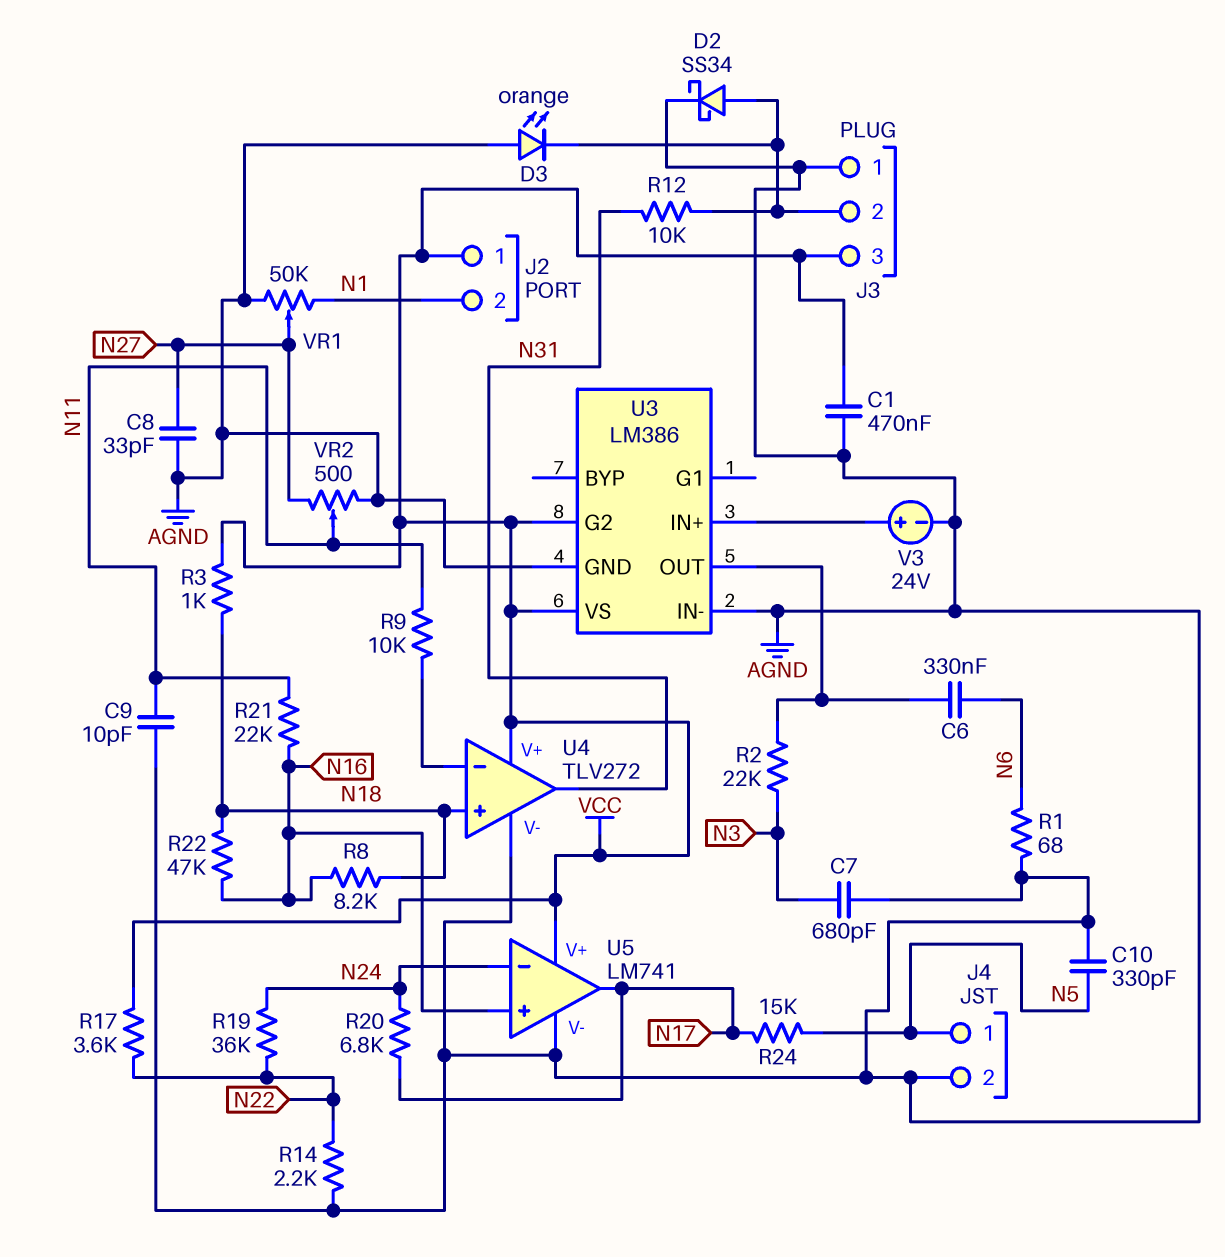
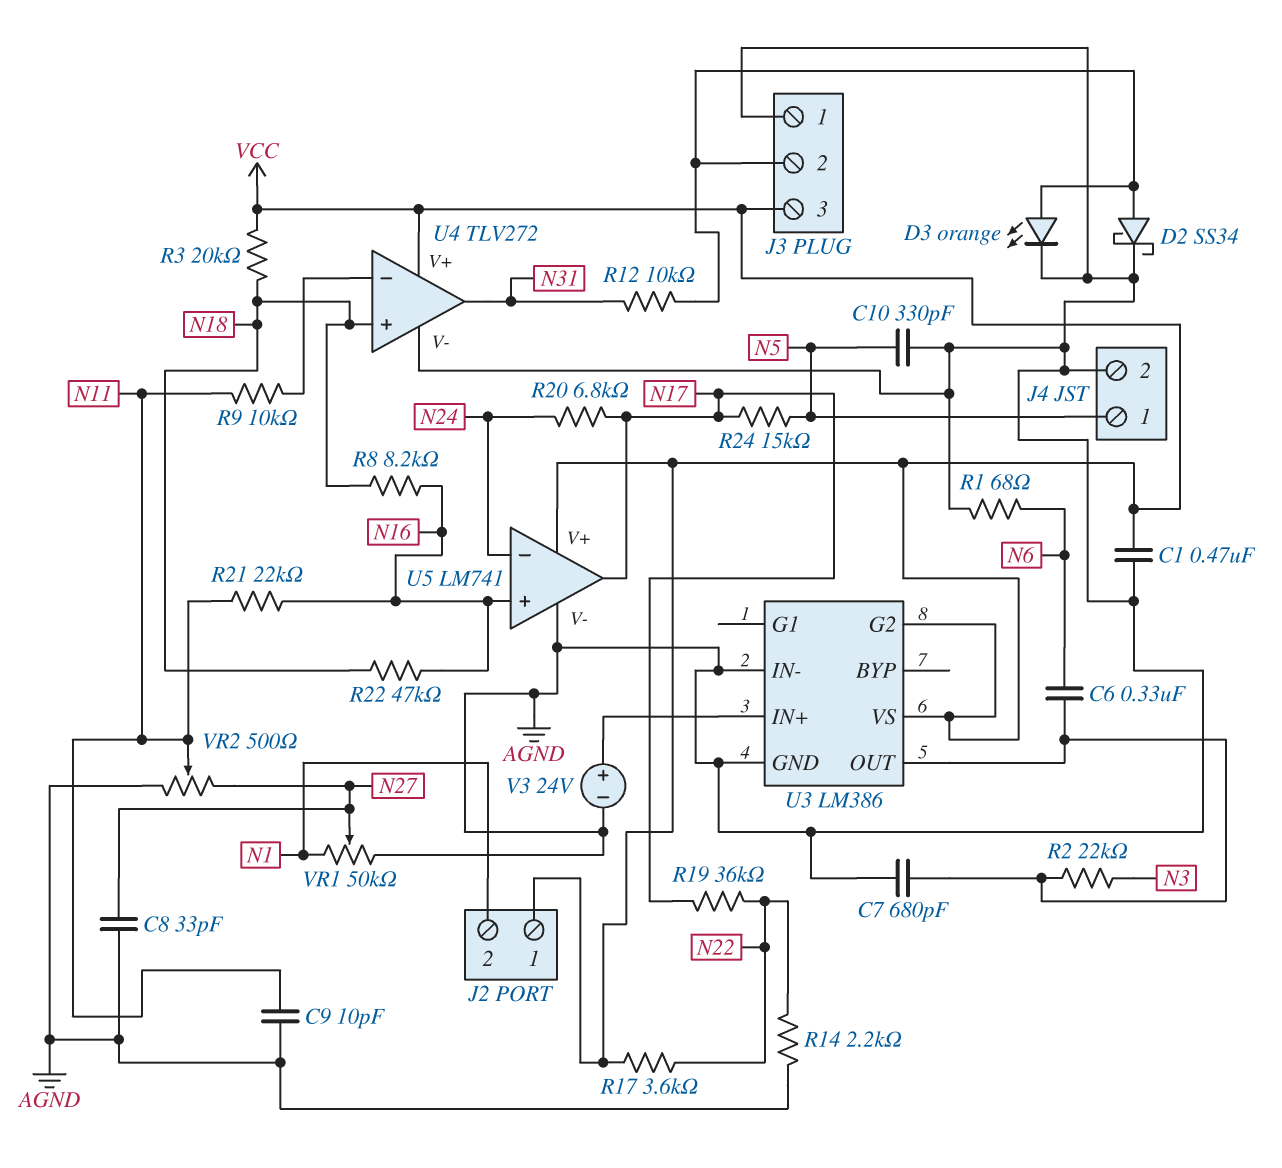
C7: 680pF (AGND, N3) -> 680pF (AGND, U3/OUT)
D3: LED orange (A AGND, K J3/2) -> LED orange (A J3/2, K AGND)
R3: 1k (N18, VCC) -> 20k (N18, VCC)
R19: 36k (N22, N24) -> 36k (N17, N22)

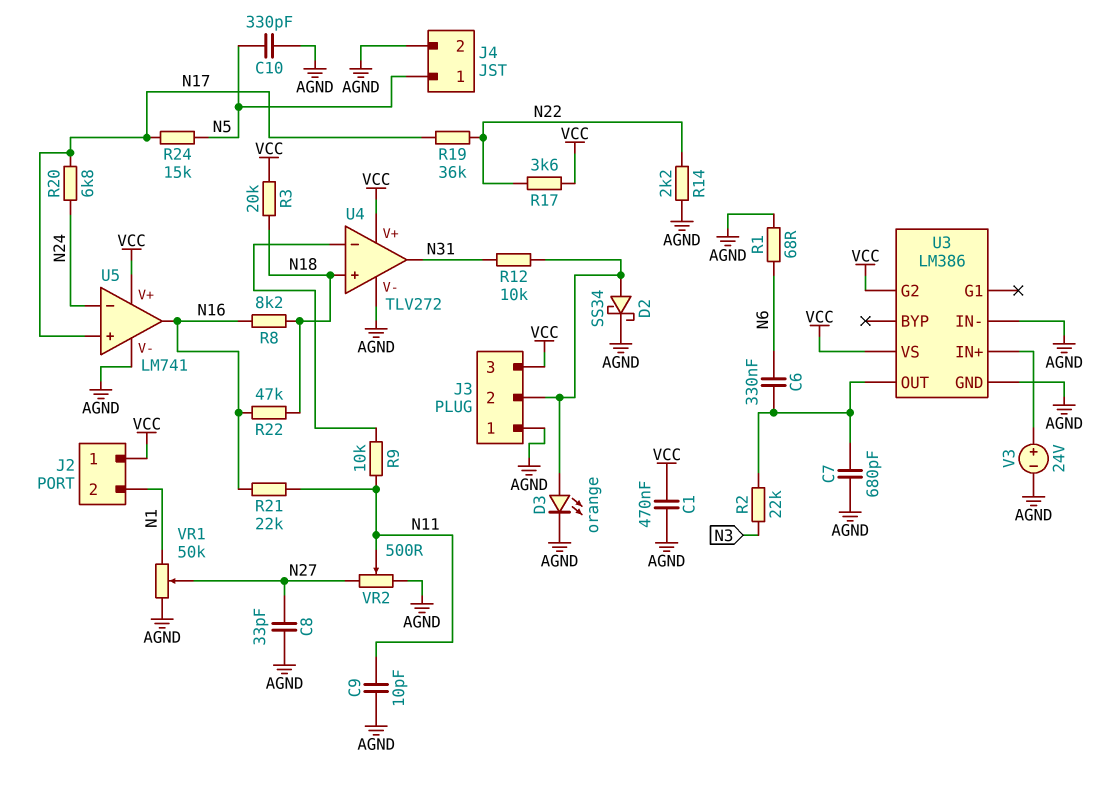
U5 pin in+: N16 -> N17
U5 pin out: N17 -> N16

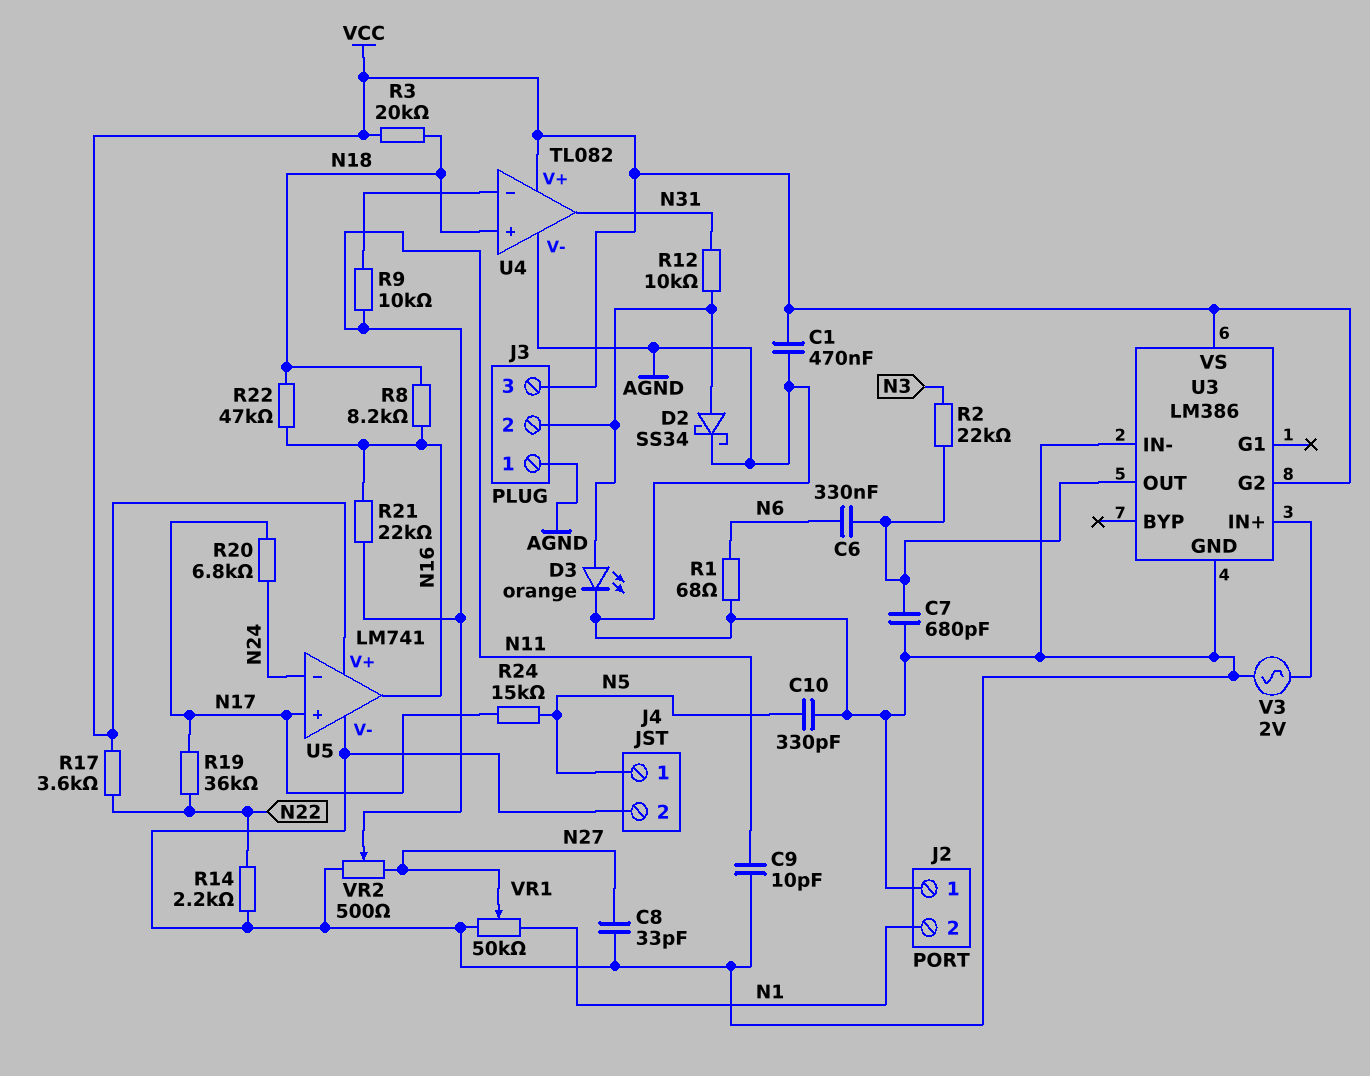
J2 pin 1: VCC -> AGND
U4: TLV272 -> TL082
V3: 24V (plus U3/IN+, minus AGND) -> AC 2V (AGND, U3/IN+)

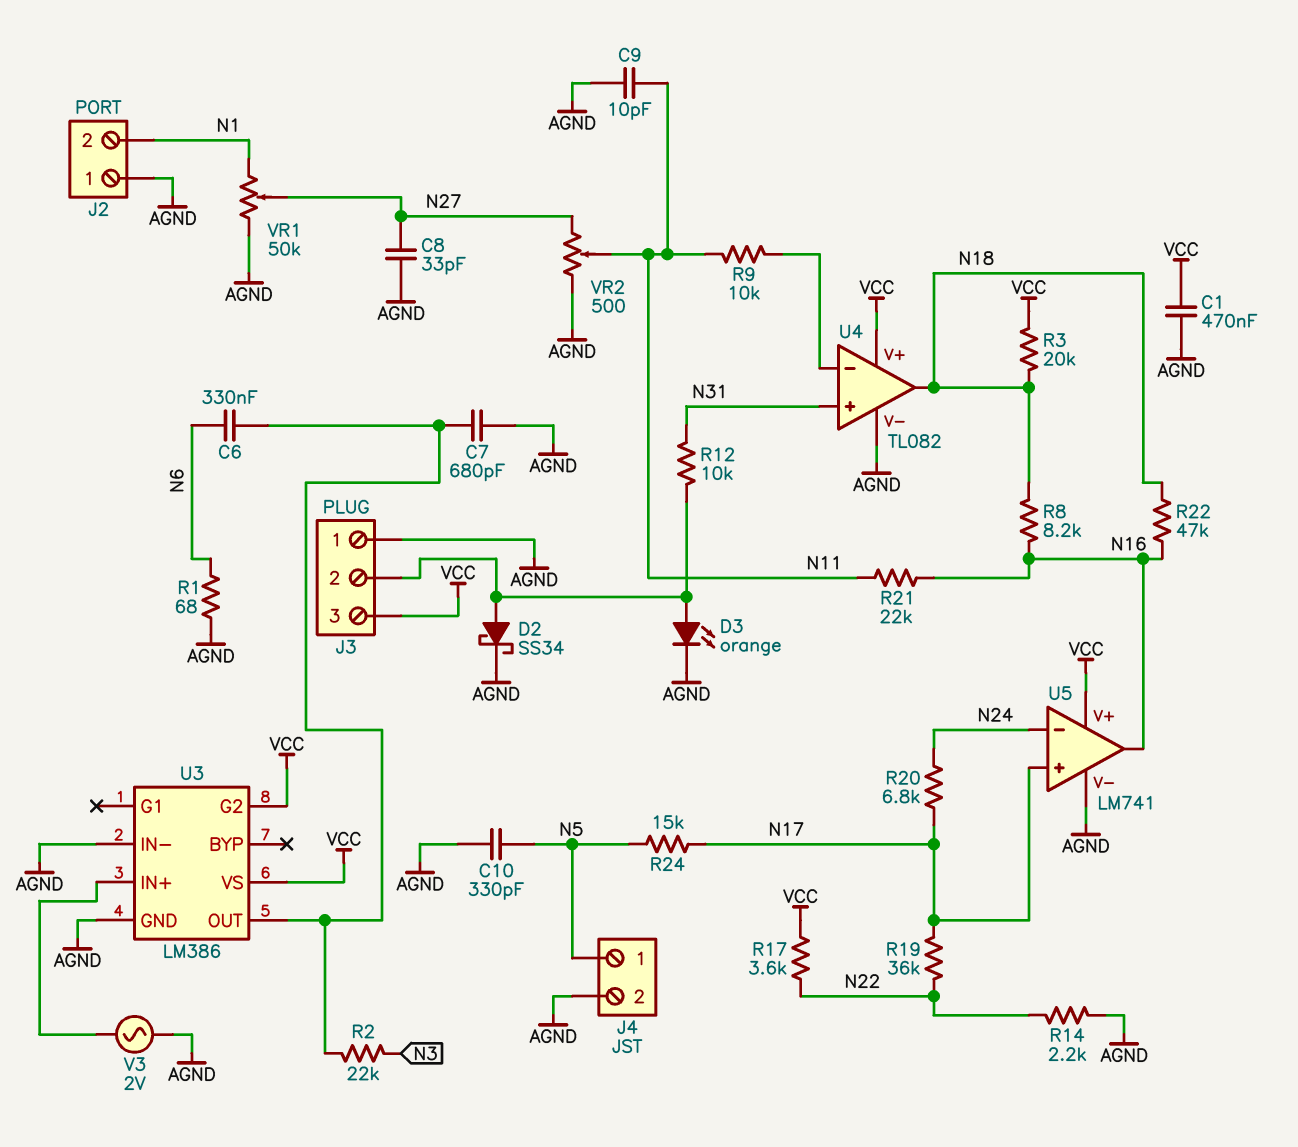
U4 pin in+: N18 -> N31
U4 pin out: N31 -> N18

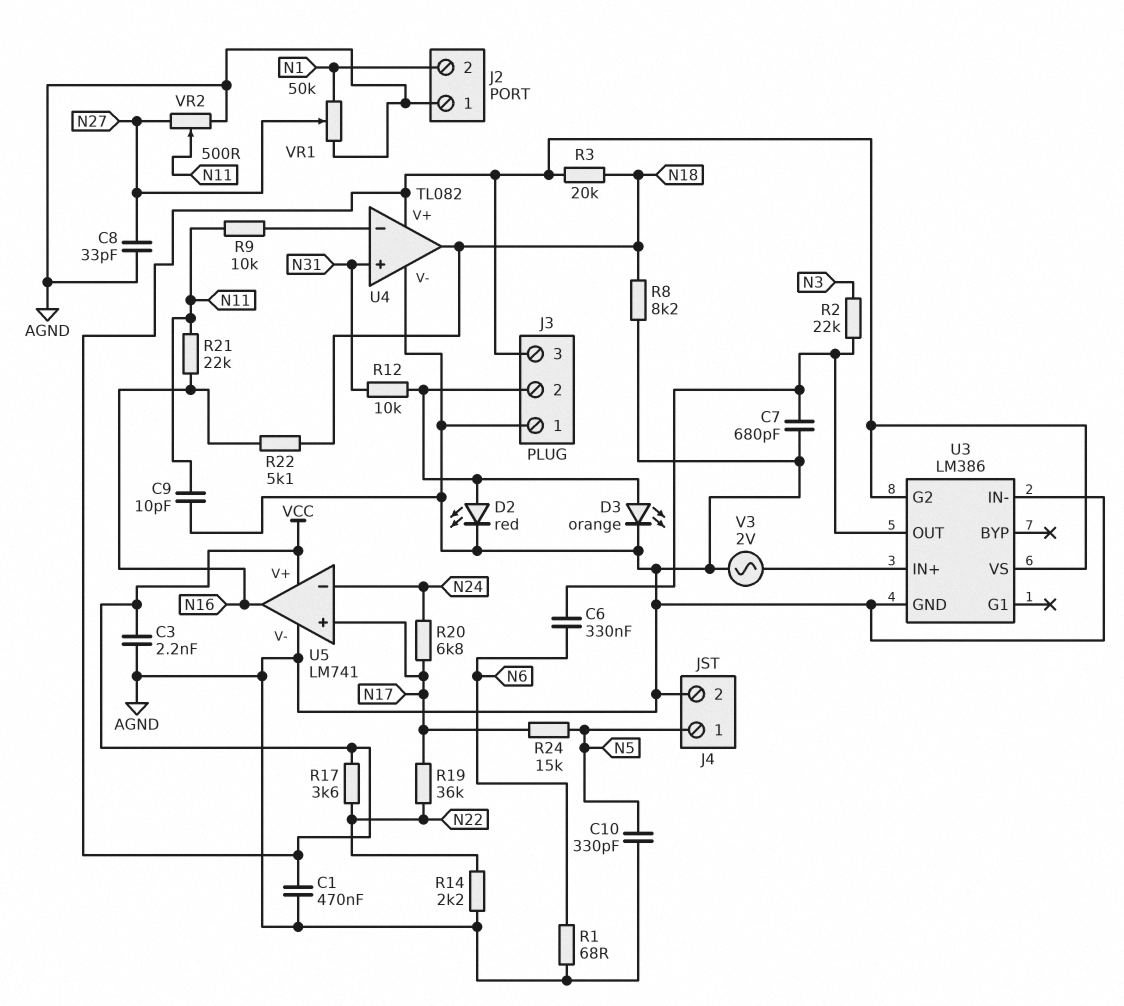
C3: none -> 2.2nF (AGND, VCC)
D2: schottky SS34 (A J3/2, K AGND) -> LED red (A J3/2, K AGND)
R8: 8.2k (N16, N18) -> 8.2k (AGND, N18)
R22: 47k (N16, N18) -> 5.1k (N16, N18)

